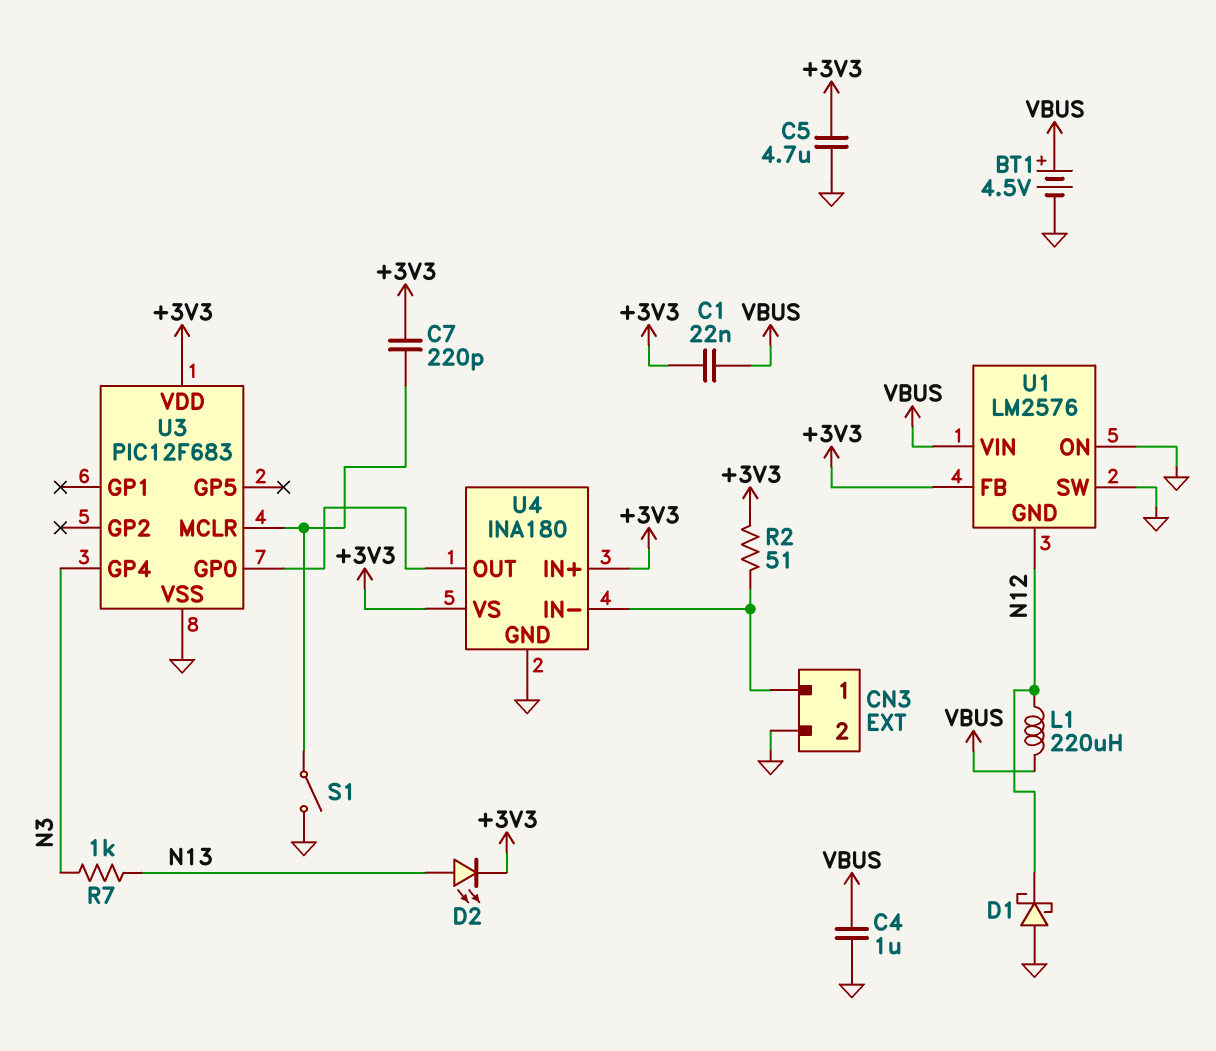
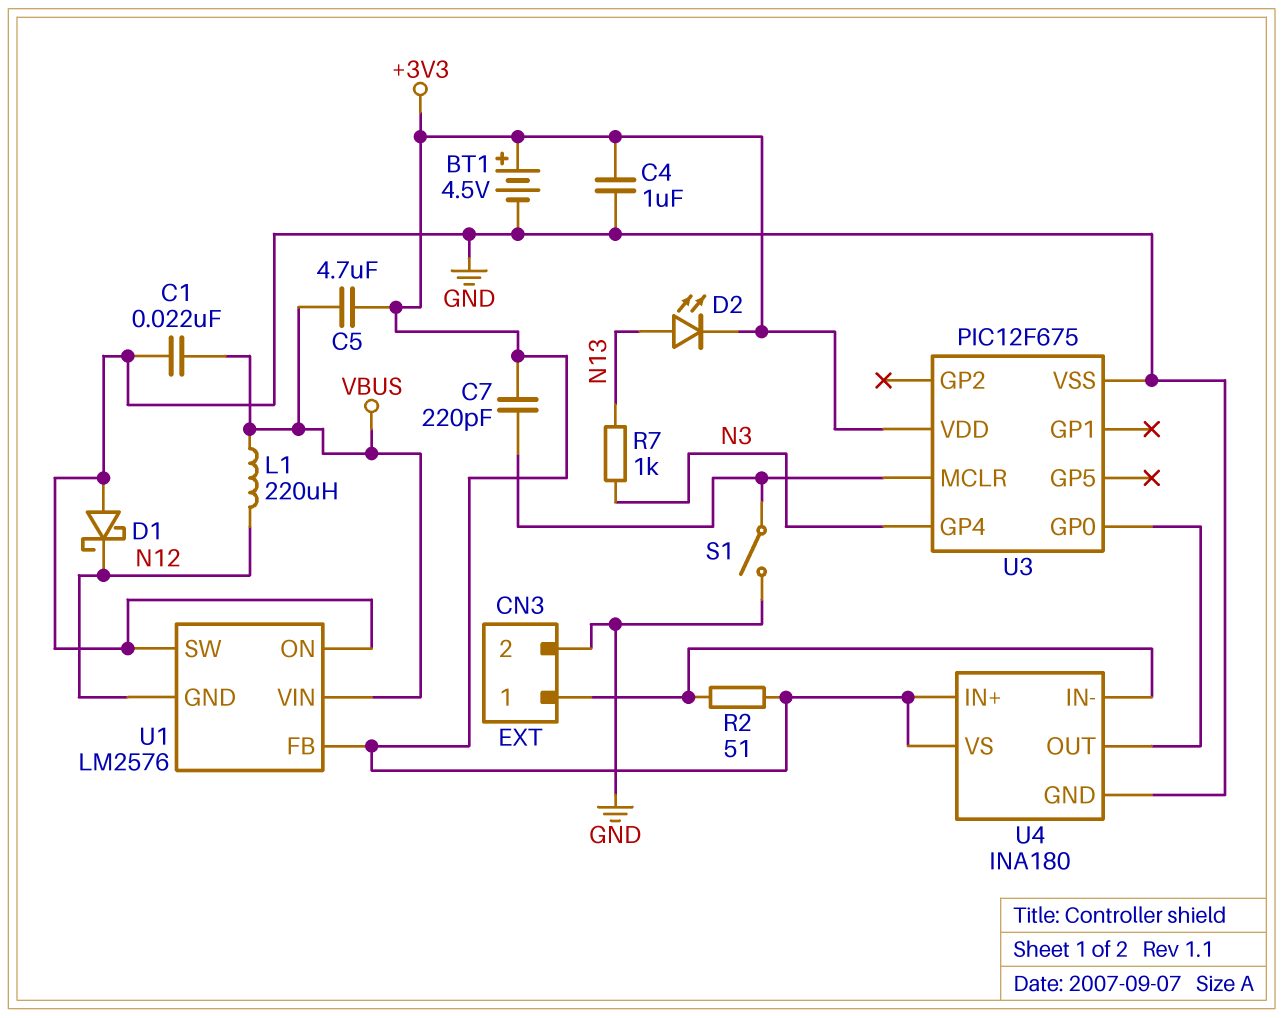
BT1: 4.5V (plus VBUS, minus GND) -> 4.5V (plus +3V3, minus GND)
C1: 22nF (+3V3, VBUS) -> 22nF (GND, VBUS)
C4: 1uF (GND, VBUS) -> 1uF (+3V3, GND)
C5: 4.7uF (+3V3, GND) -> 4.7uF (+3V3, VBUS)
U3: PIC12F683 -> PIC12F675

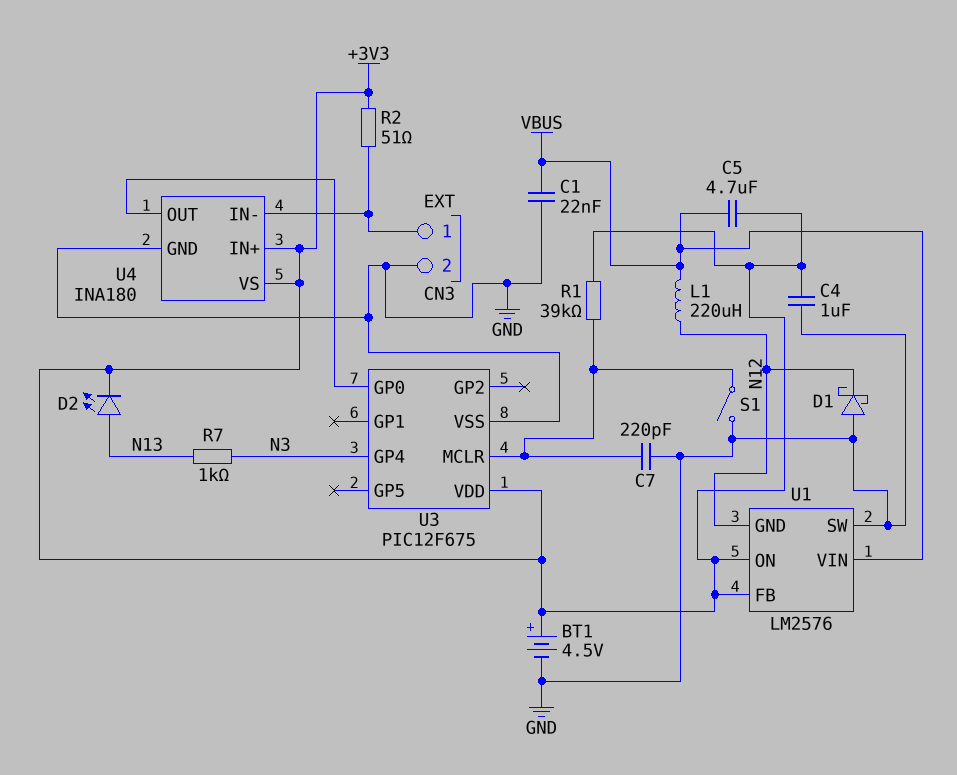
C7: 220pF (+3V3, U3/MCLR) -> 220pF (GND, U3/MCLR)
R1: none -> 39k (+3V3, U3/MCLR)
U1 pin ON: GND -> +3V3

